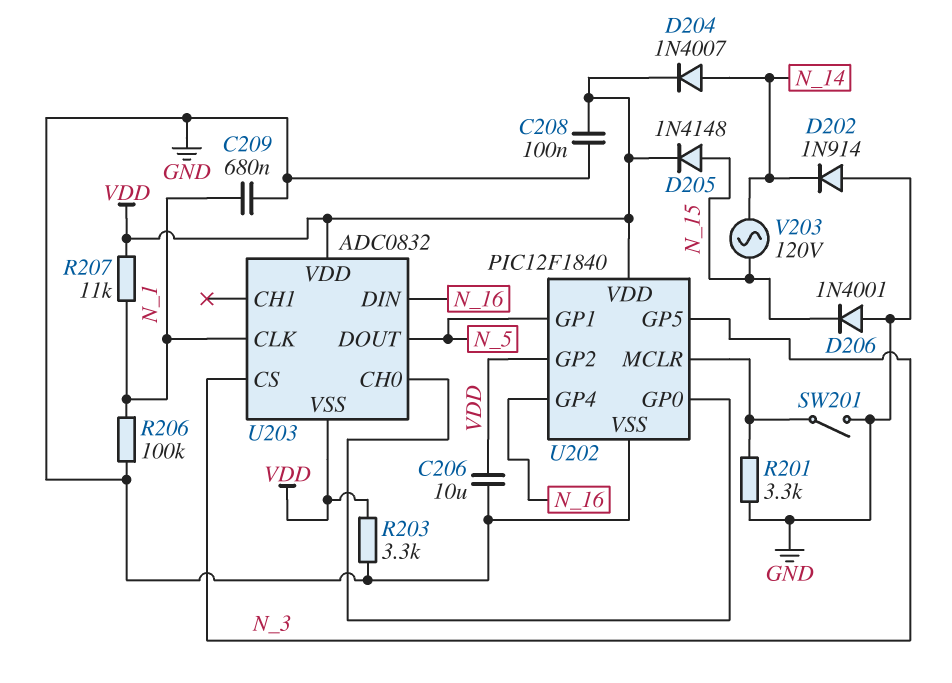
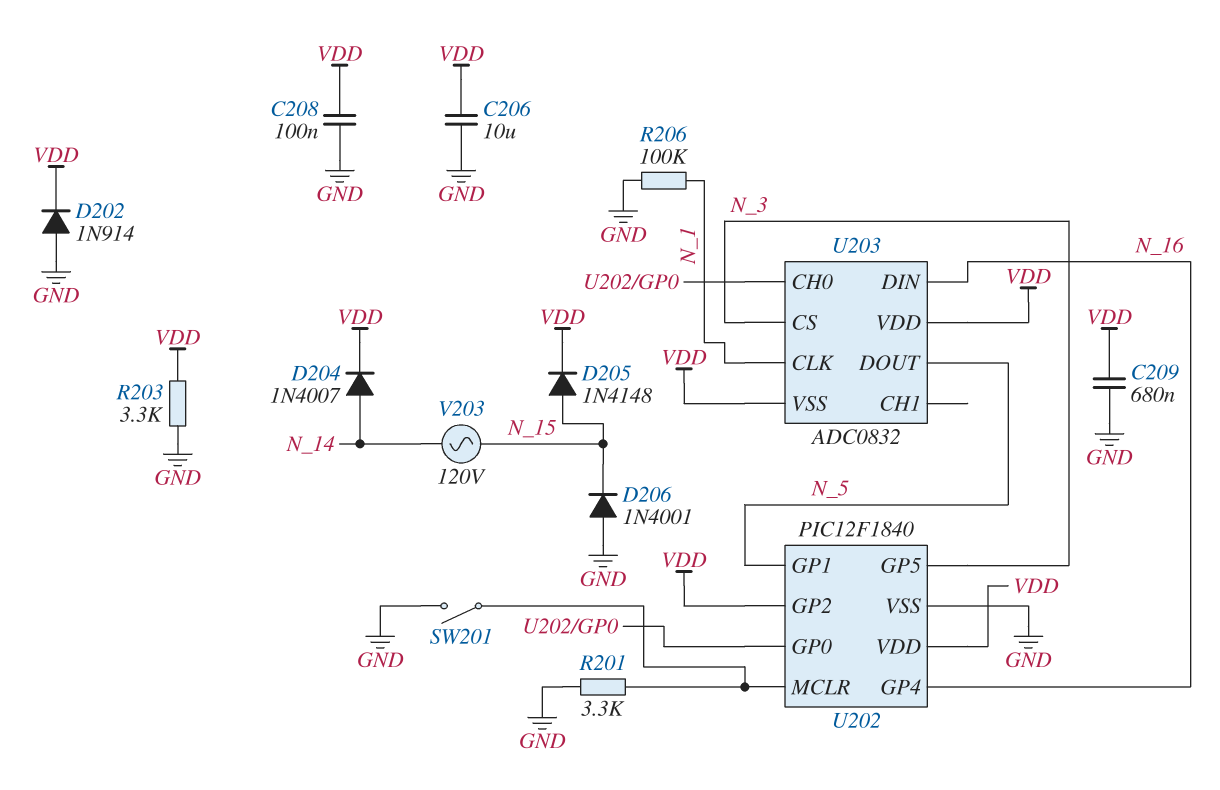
C209: 680nF (GND, N_1) -> 680nF (GND, VDD)
D202: diode 1N914 (A GND, K N_14) -> diode 1N914 (A GND, K VDD)
R207: 11k (N_1, VDD) -> none

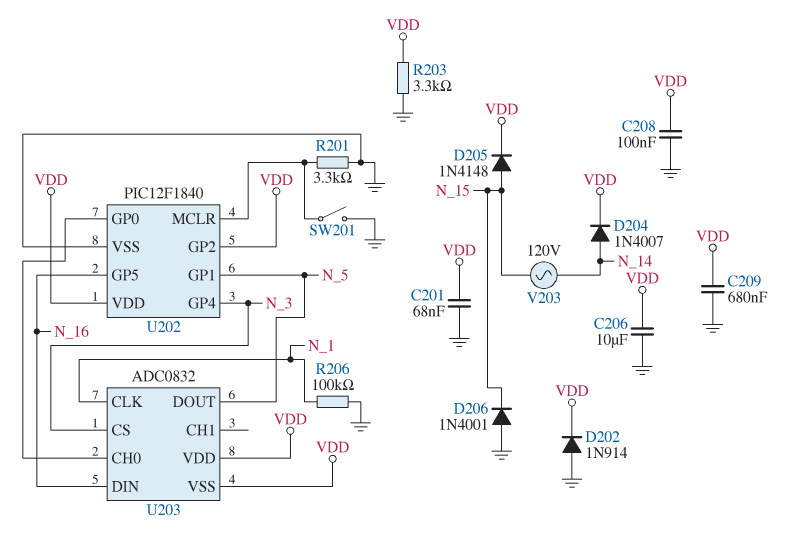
C201: none -> 68nF (GND, VDD)
U202 pin GP4: N_16 -> N_3
U202 pin GP5: N_3 -> N_16

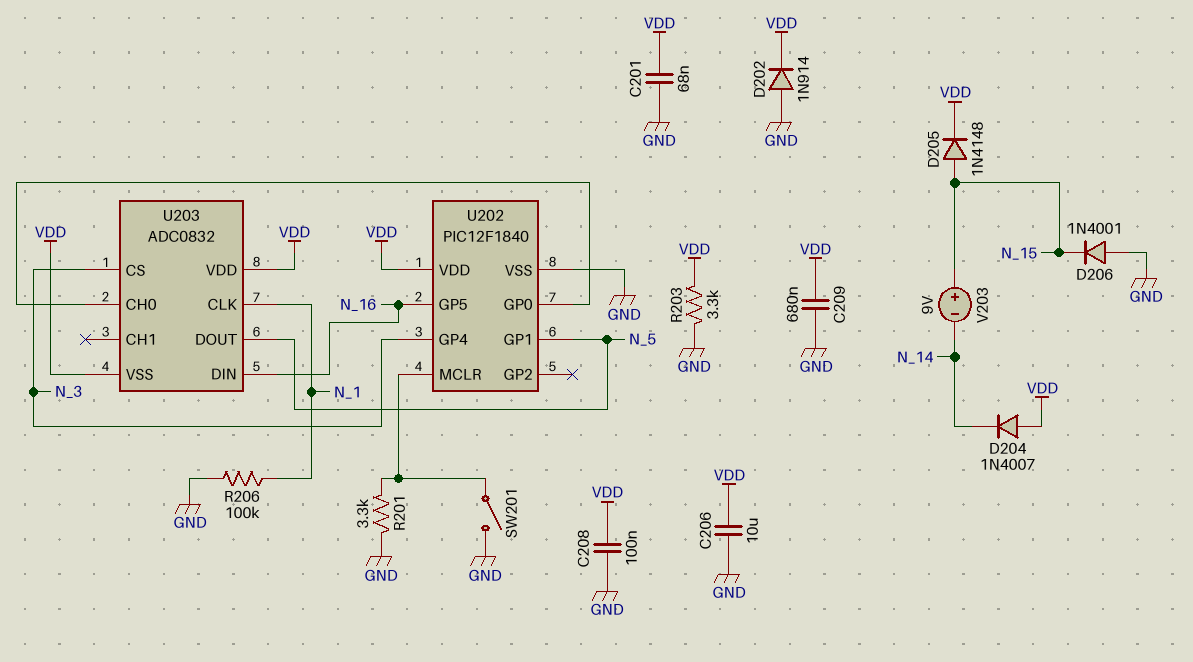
D204: diode 1N4007 (A N_14, K VDD) -> diode 1N4007 (A VDD, K N_14)
U202 pin GP2: VDD -> none
V203: AC 120V (N_14, N_15) -> 9V (plus N_15, minus N_14)

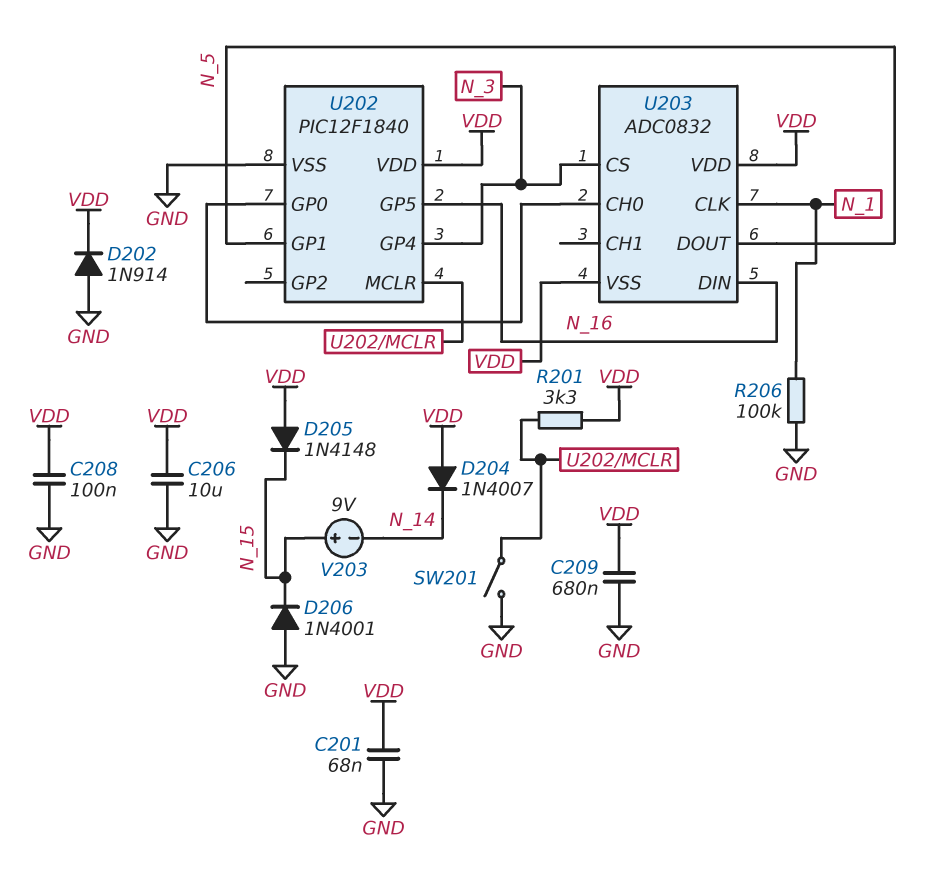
D205: diode 1N4148 (A N_15, K VDD) -> diode 1N4148 (A VDD, K N_15)
R201: 3.3k (GND, U202/MCLR) -> 3.3k (U202/MCLR, VDD)
R203: 3.3k (GND, VDD) -> none

